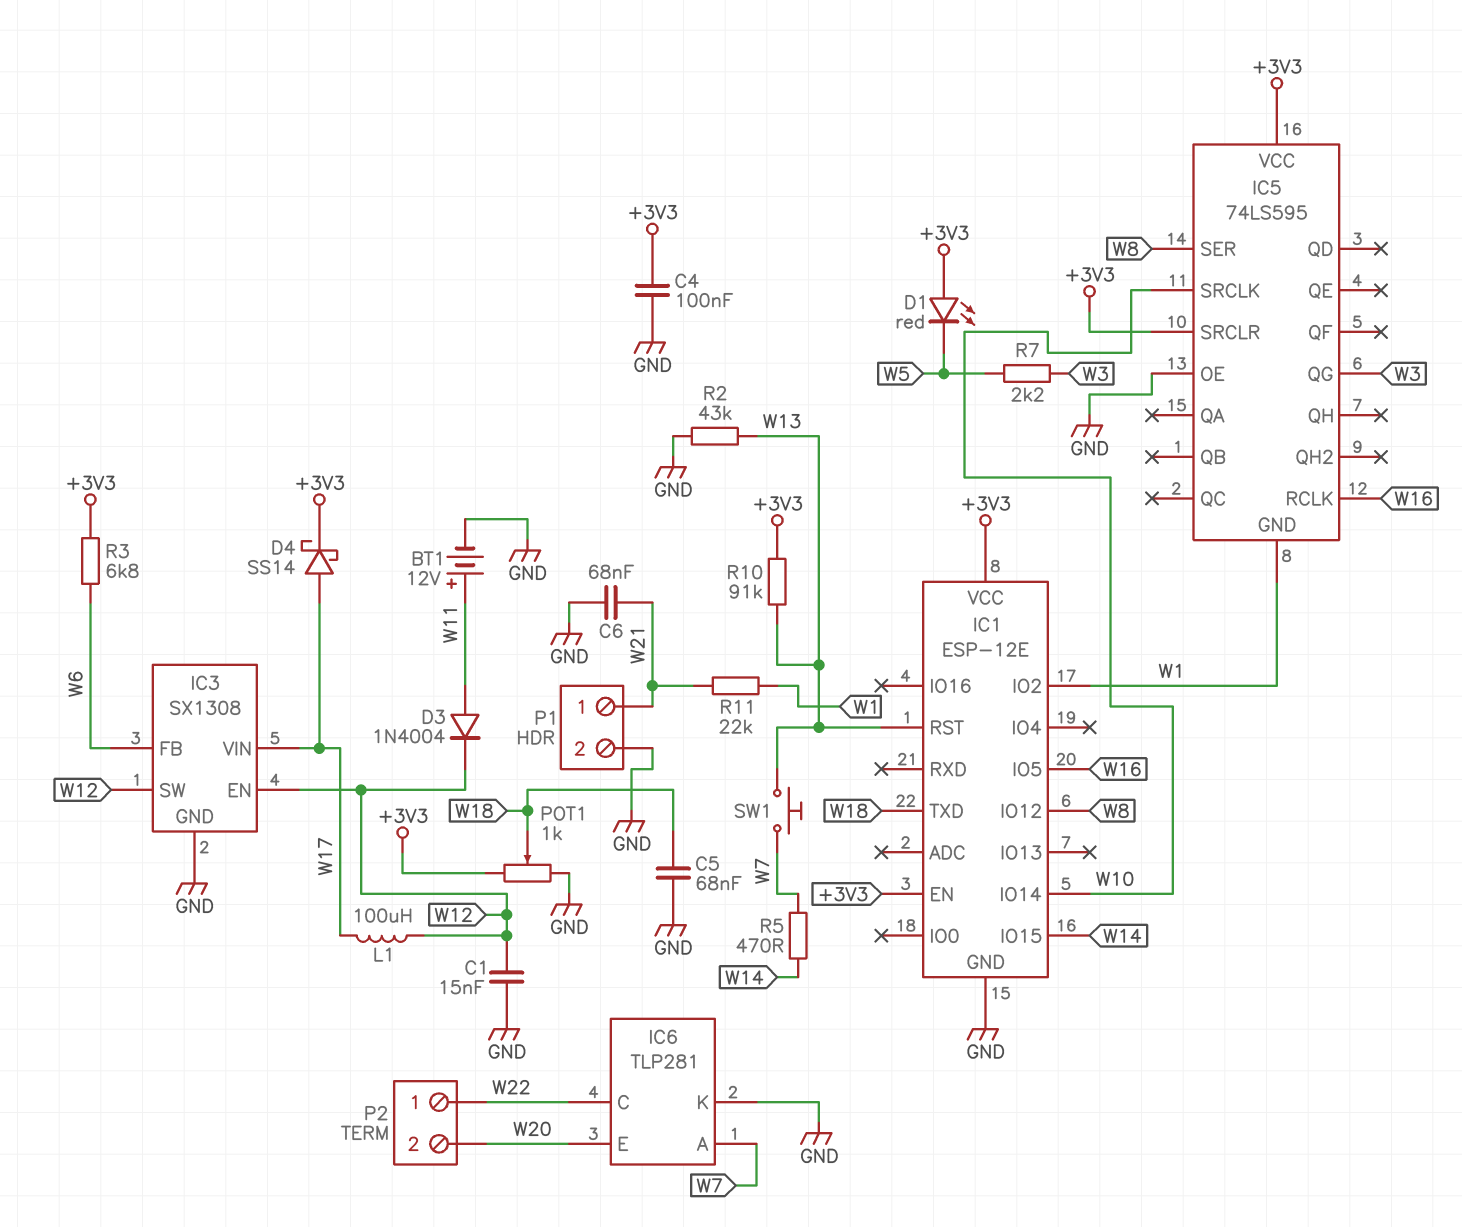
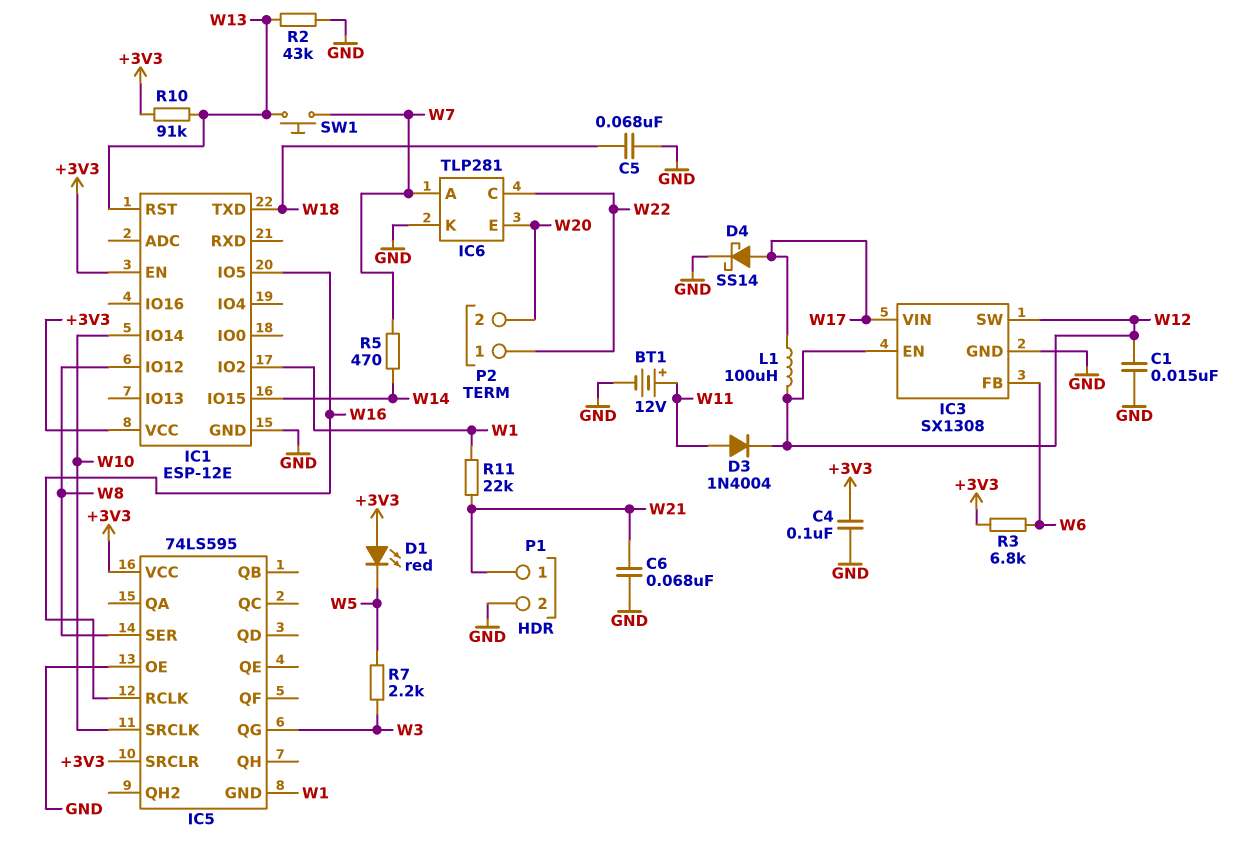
D4: schottky SS14 (A W17, K +3V3) -> schottky SS14 (A W17, K GND)
POT1: 1k (+3V3, GND, wiper W18) -> none

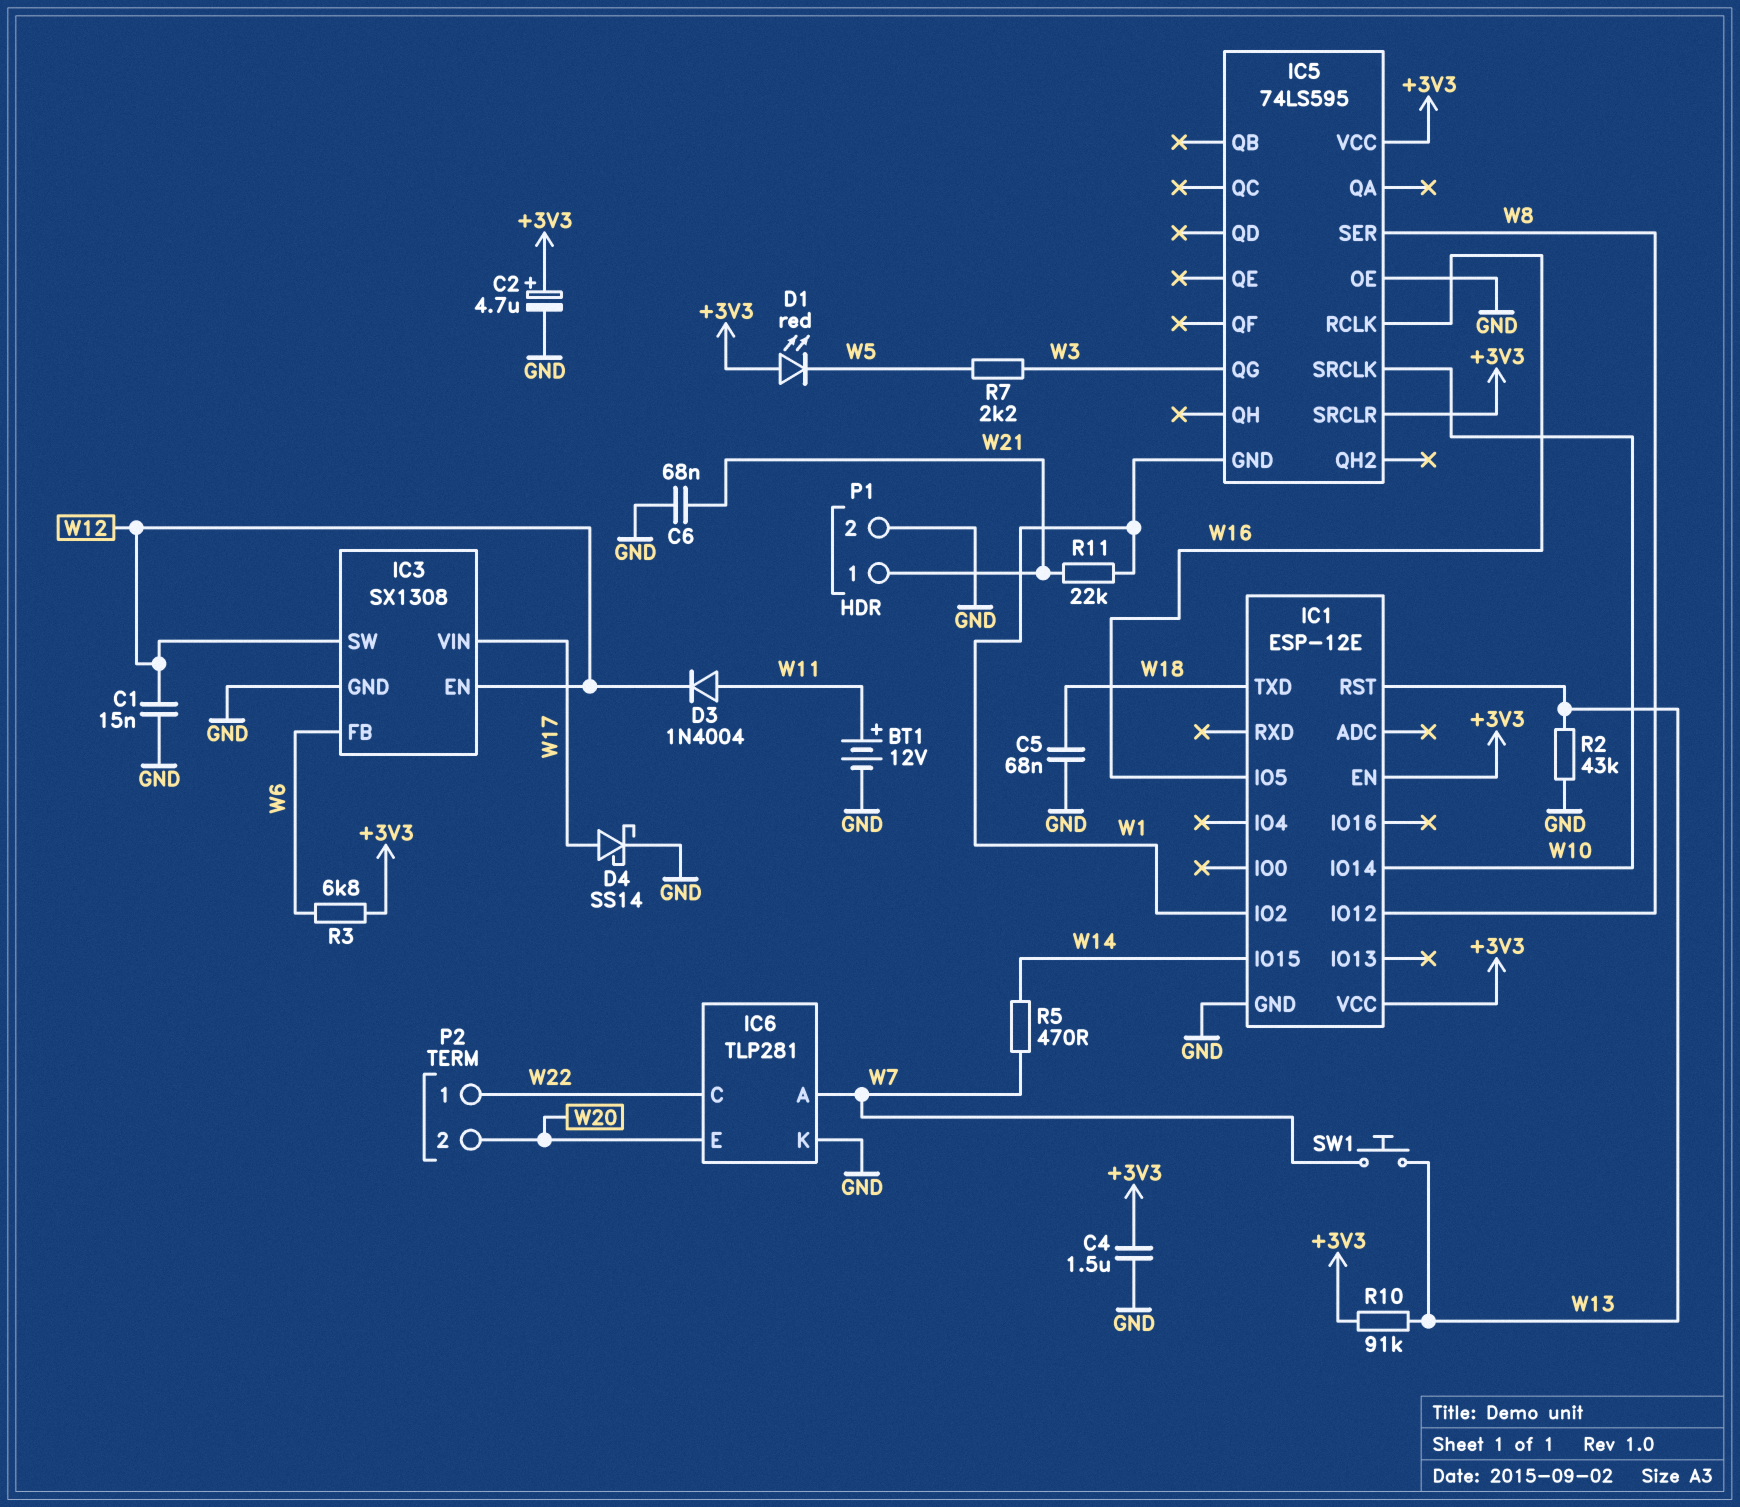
C2: none -> 4.7uF (plus +3V3, minus GND)
C4: 100nF (+3V3, GND) -> 1.5uF (+3V3, GND)
L1: 100uH (W12, W17) -> none

